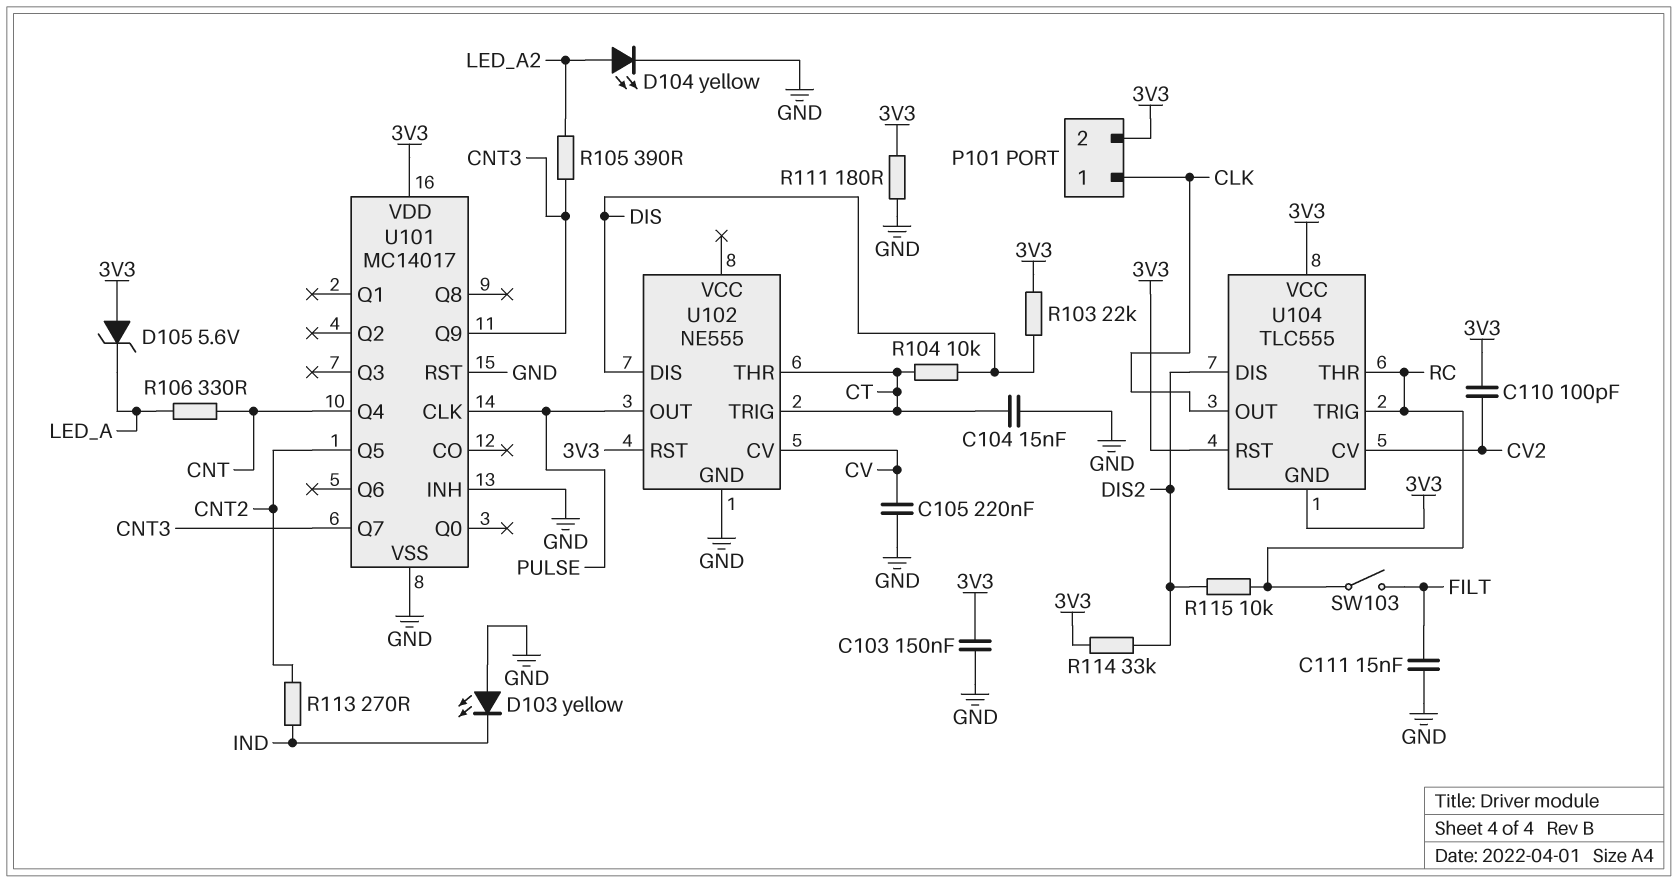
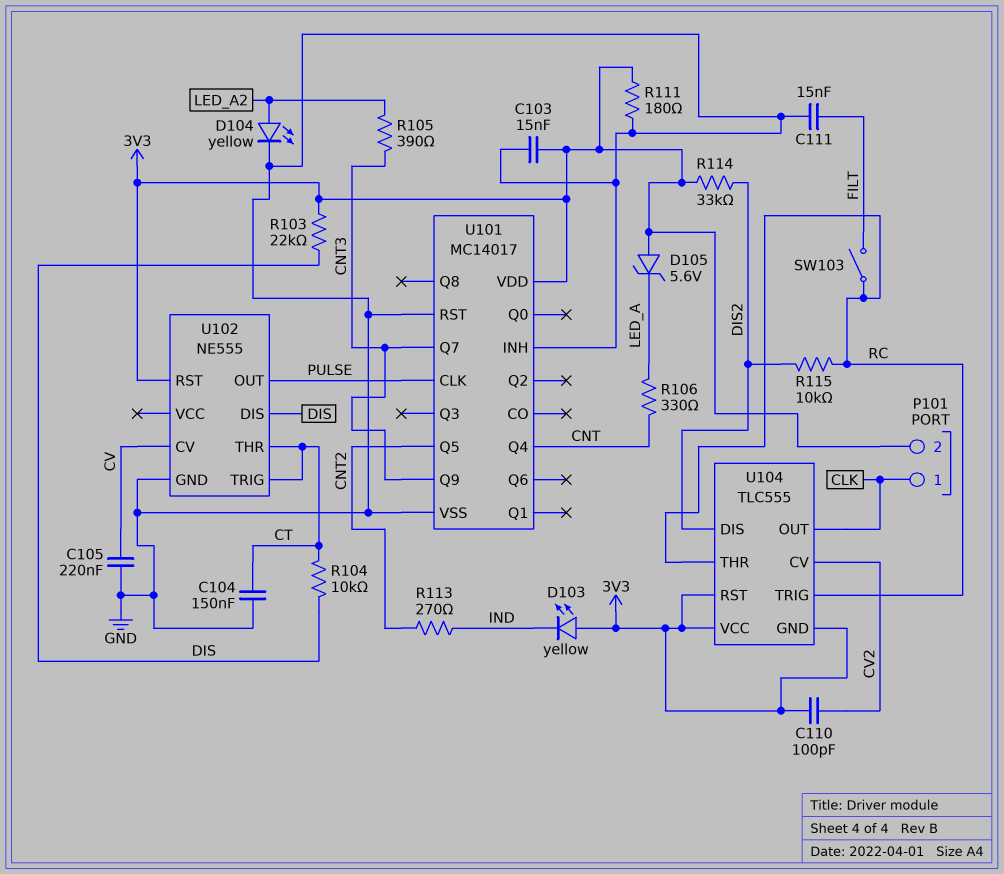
C103: 150nF (3V3, GND) -> 15nF (3V3, GND)
C104: 15nF (CT, GND) -> 150nF (CT, GND)
D103: LED yellow (A GND, K IND) -> LED yellow (A 3V3, K IND)

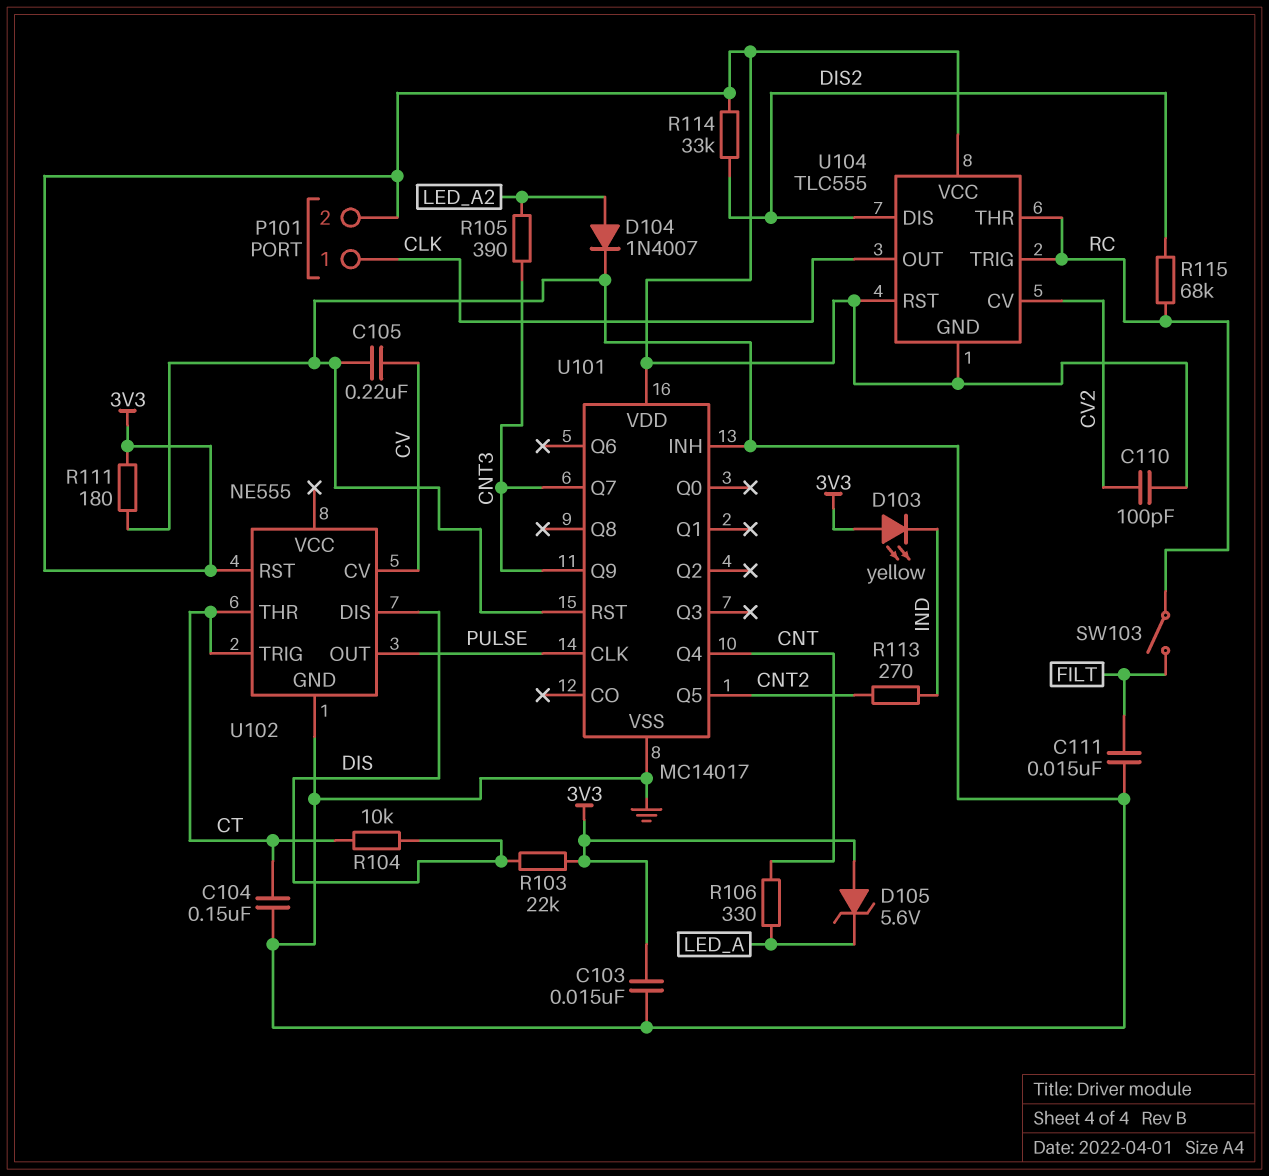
D104: LED yellow (A LED_A2, K GND) -> diode 1N4007 (A LED_A2, K GND)
R115: 10k (DIS2, RC) -> 68k (DIS2, RC)

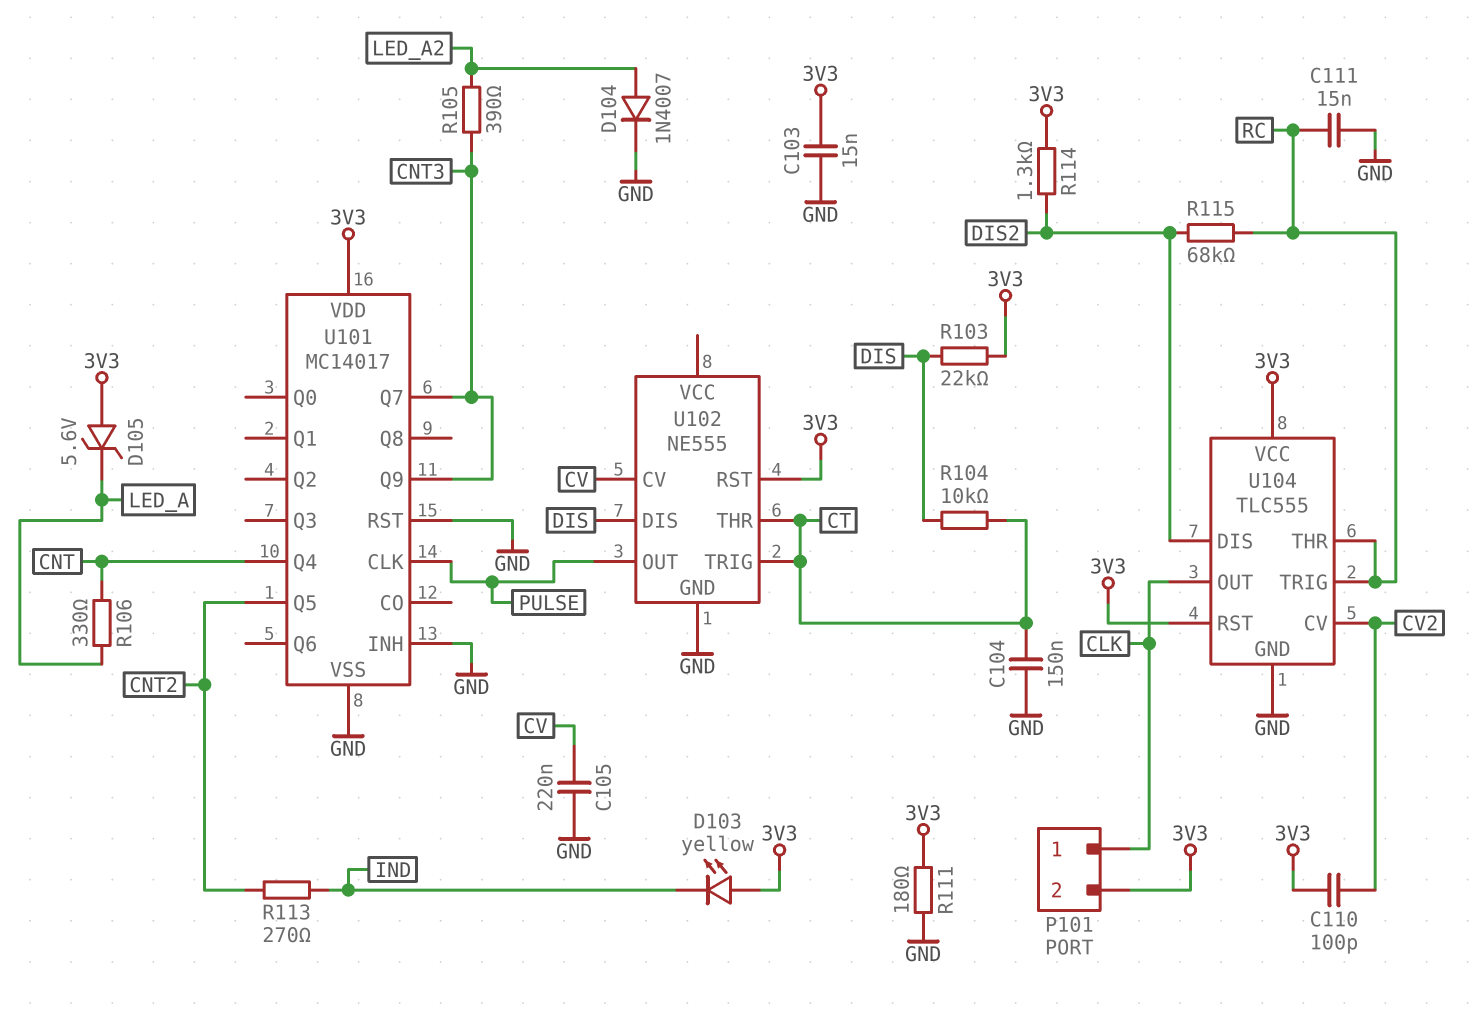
C111: 15nF (FILT, GND) -> 15nF (GND, RC)
R114: 33k (3V3, DIS2) -> 1.3k (3V3, DIS2)
SW103: switch (FILT, RC) -> none
U104 pin GND: 3V3 -> GND

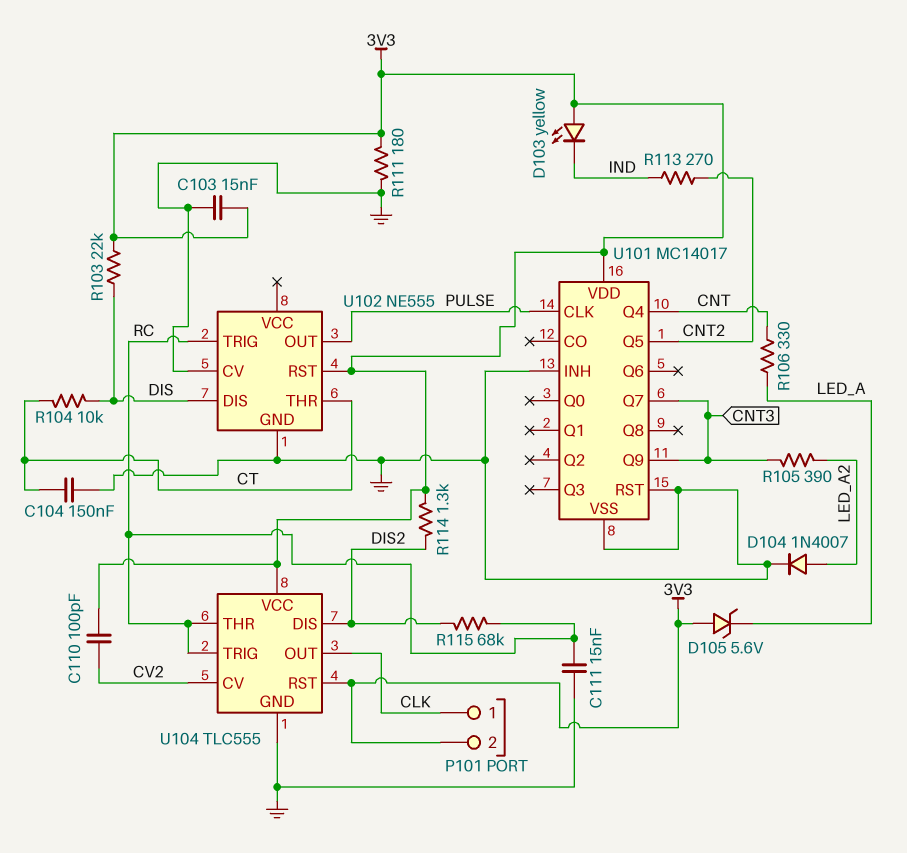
C105: 220nF (CV, GND) -> none
U102 pin CV: CV -> GND
U102 pin TRIG: CT -> RC

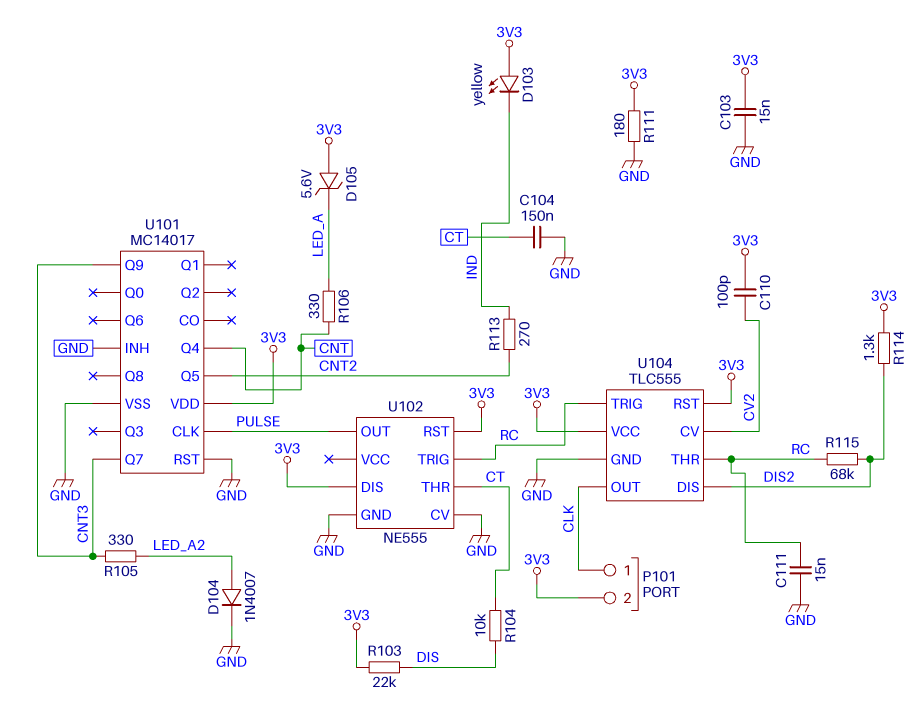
R105: 390 (CNT3, LED_A2) -> 330 (CNT3, LED_A2)
U102 pin DIS: DIS -> 3V3

